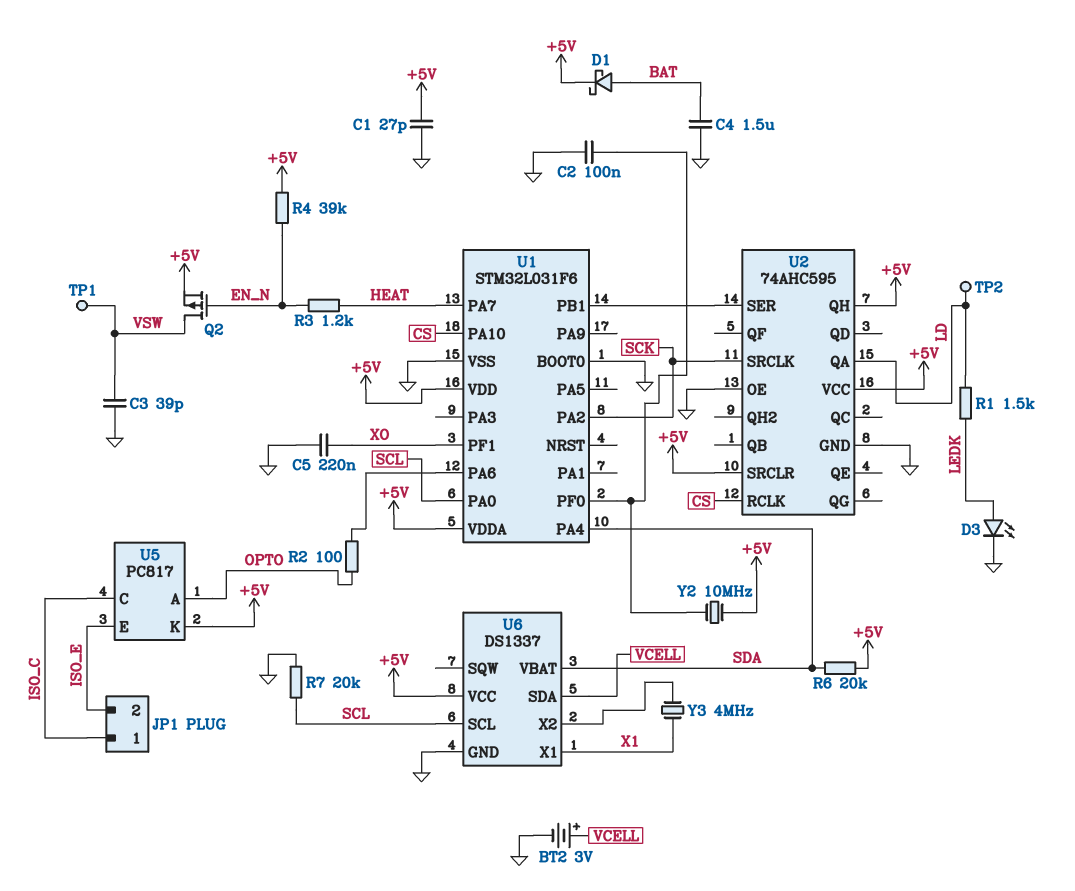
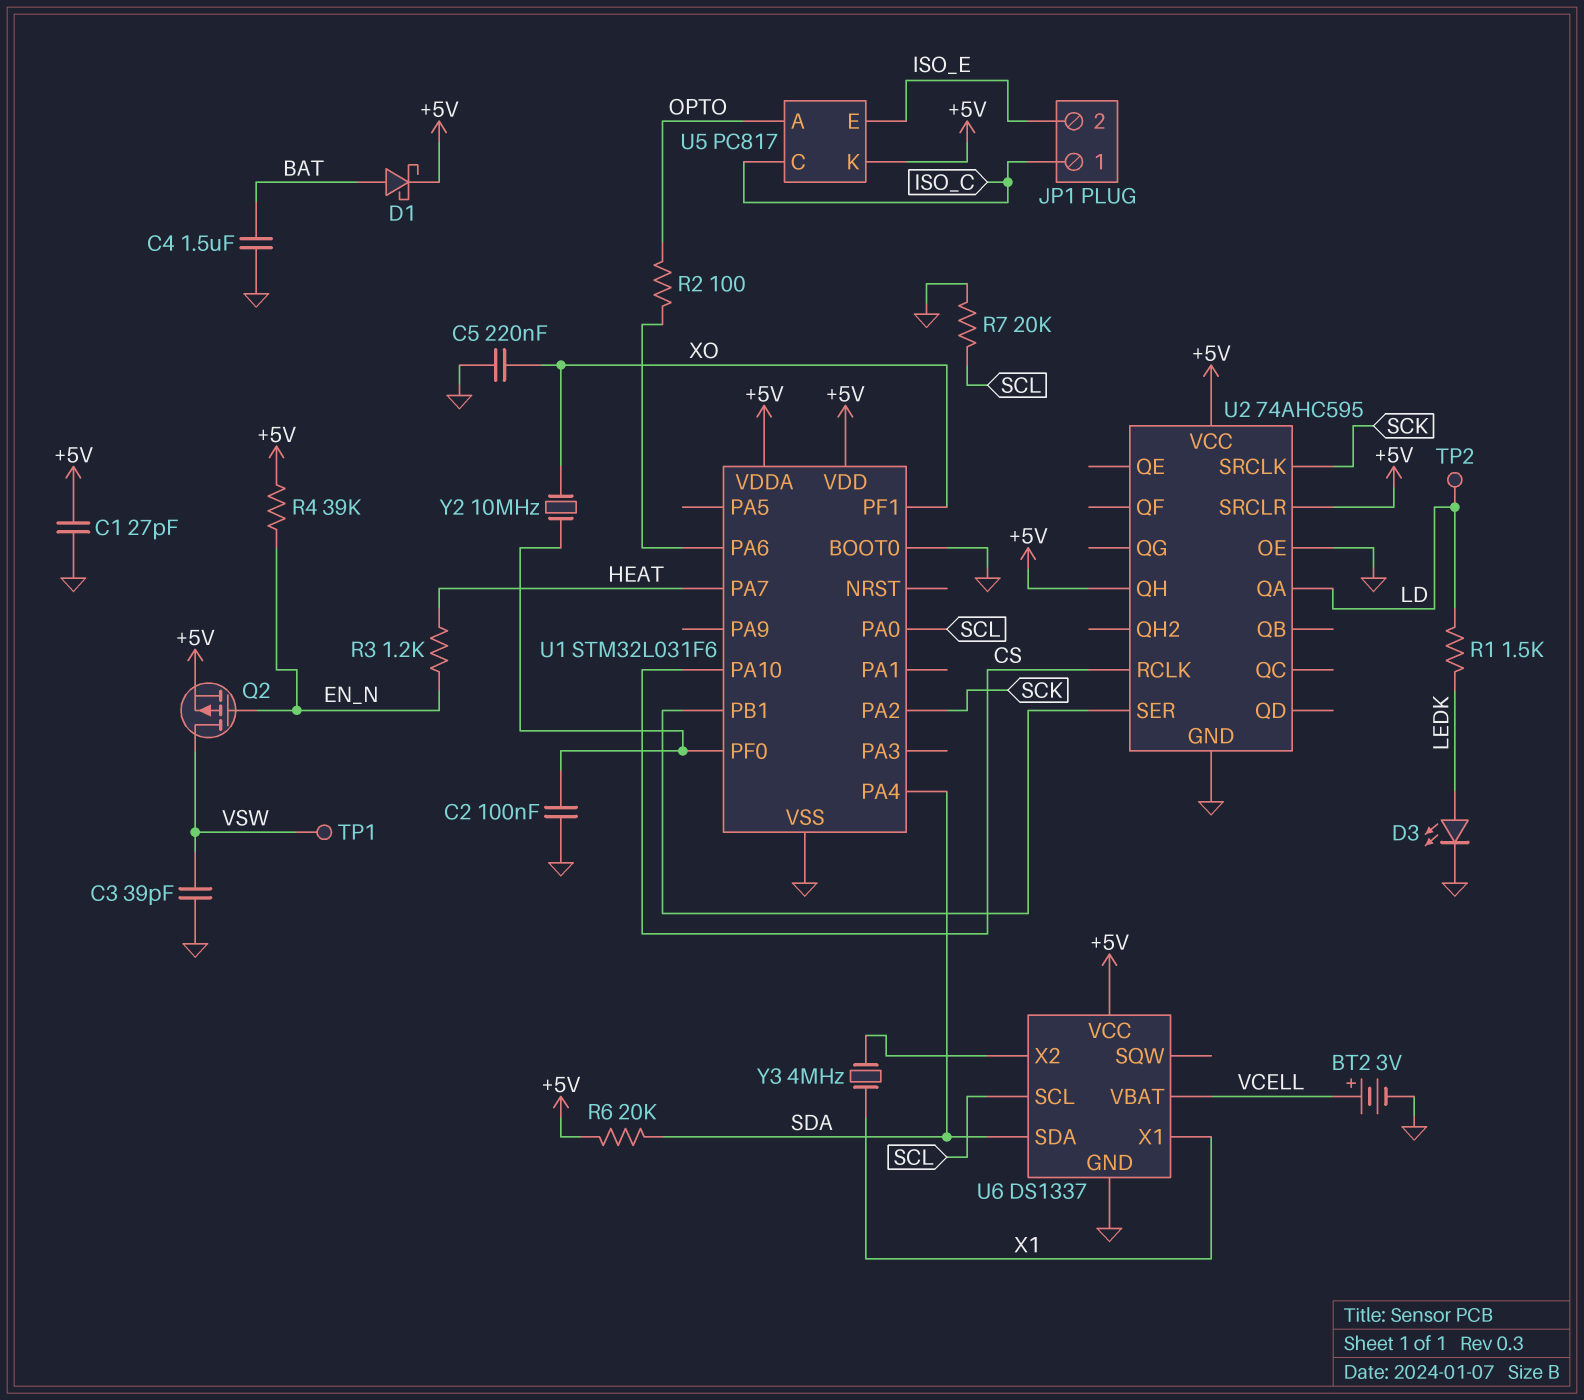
U6 pin SDA: VCELL -> SDA
U6 pin VBAT: SDA -> VCELL
Y2: 10MHz (+5V, U1/PF0) -> 10MHz (U1/PF0, XO)

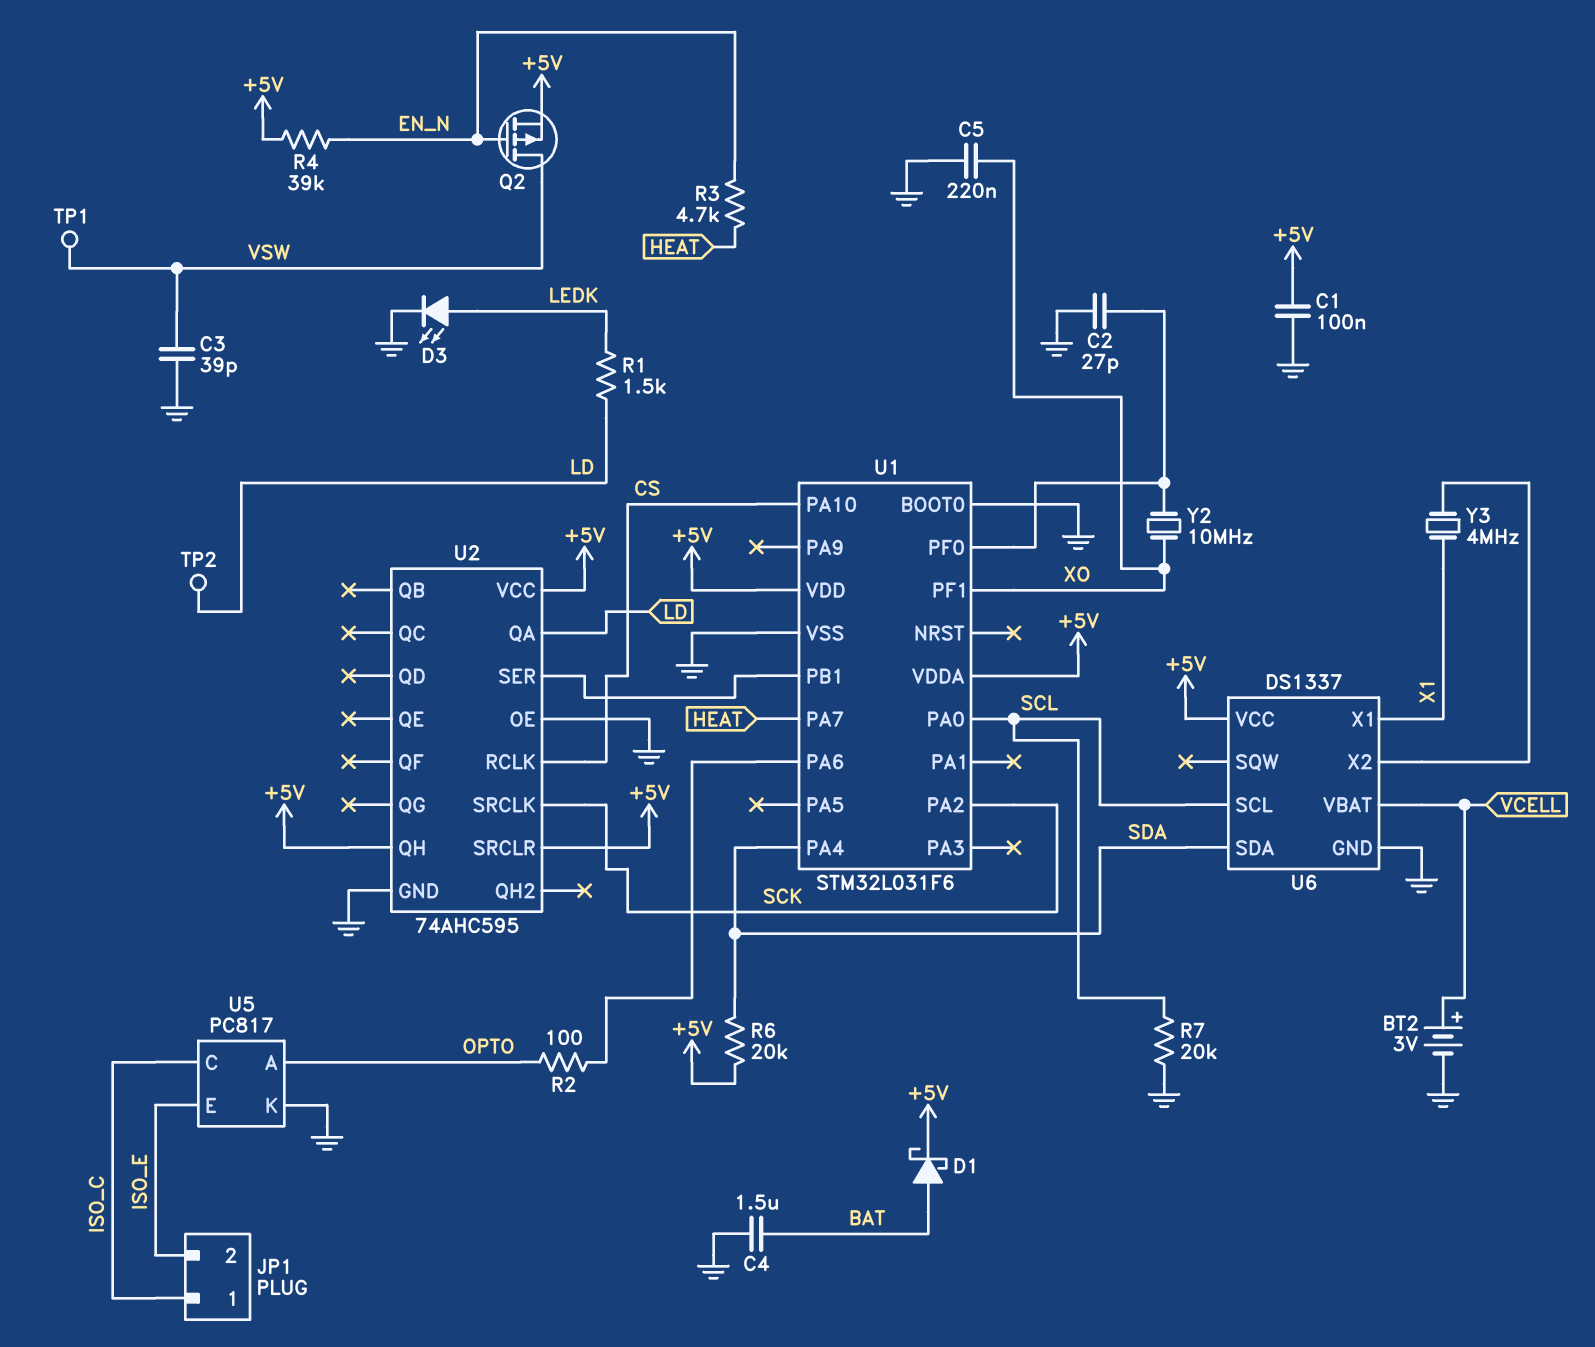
C1: 27pF (+5V, GND) -> 100nF (+5V, GND)
C2: 100nF (GND, U1/PF0) -> 27pF (GND, U1/PF0)
R3: 1.2k (EN_N, HEAT) -> 4.7k (EN_N, HEAT)
U5 pin K: +5V -> GND

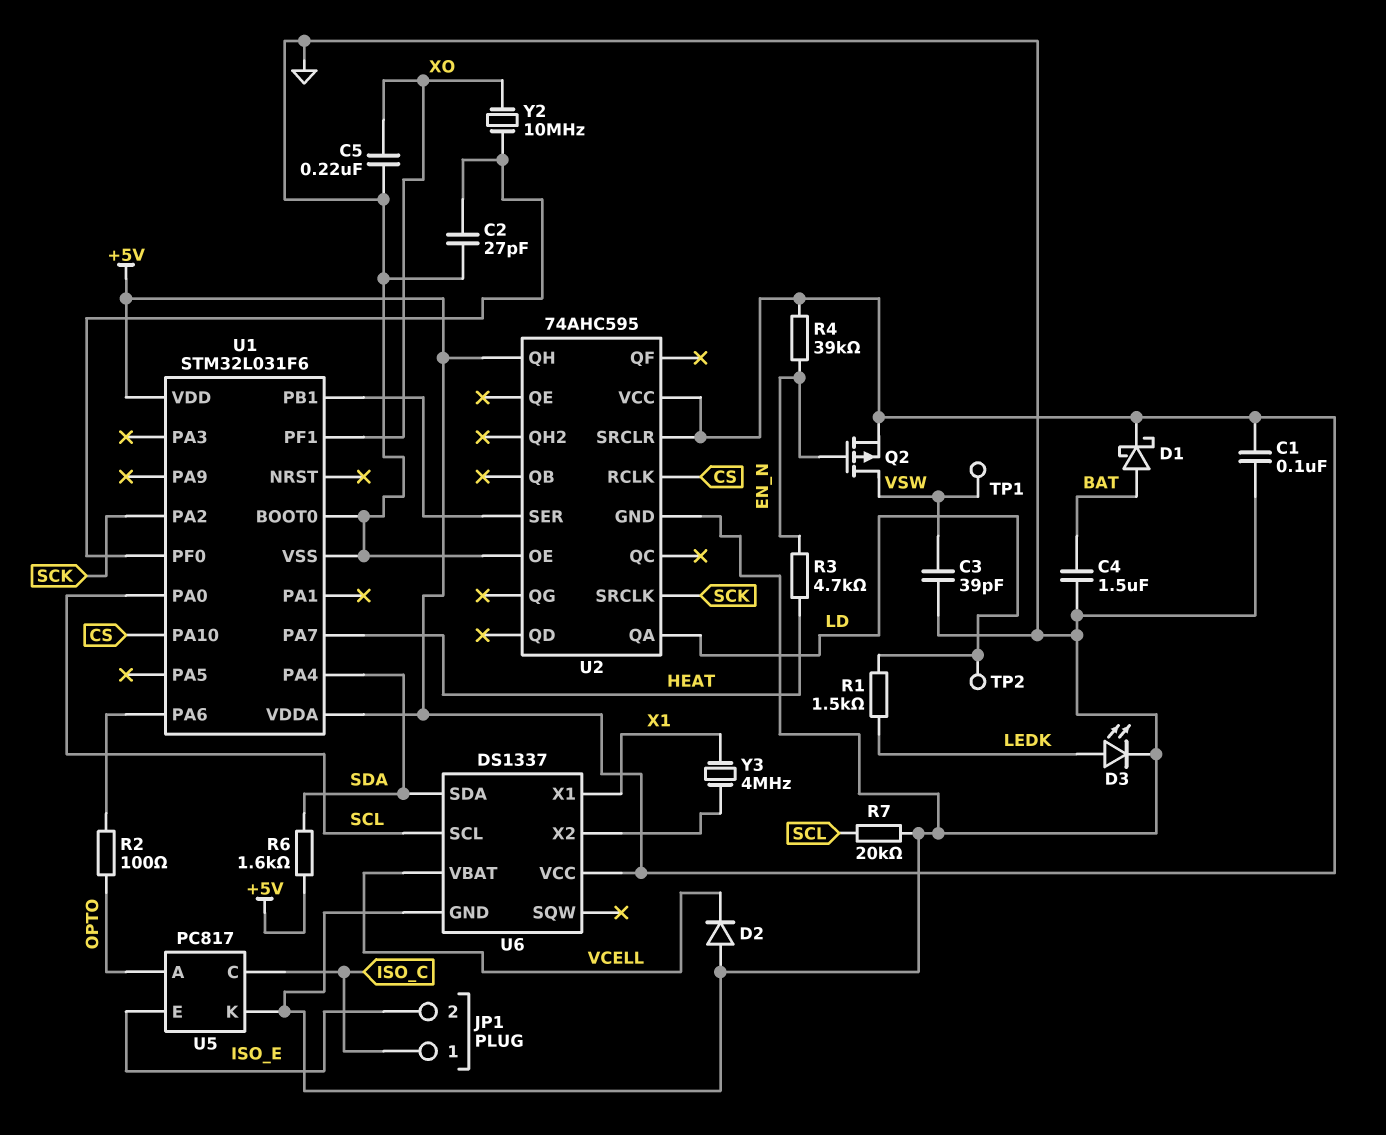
BT2: 3V (plus VCELL, minus GND) -> none
D2: none -> diode (A GND, K VCELL)
R6: 20k (+5V, SDA) -> 1.6k (+5V, SDA)

